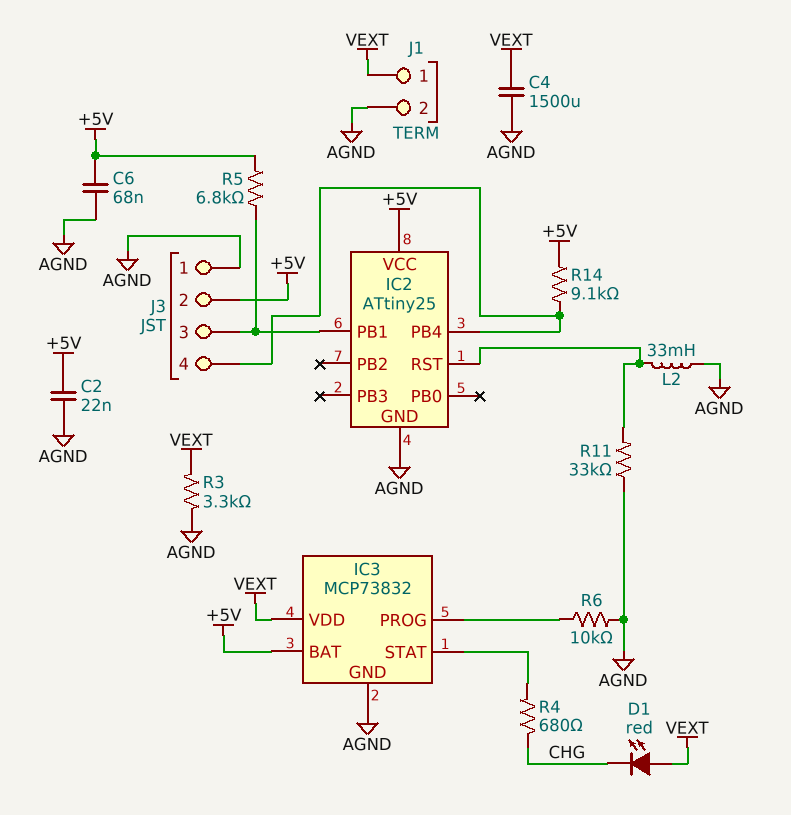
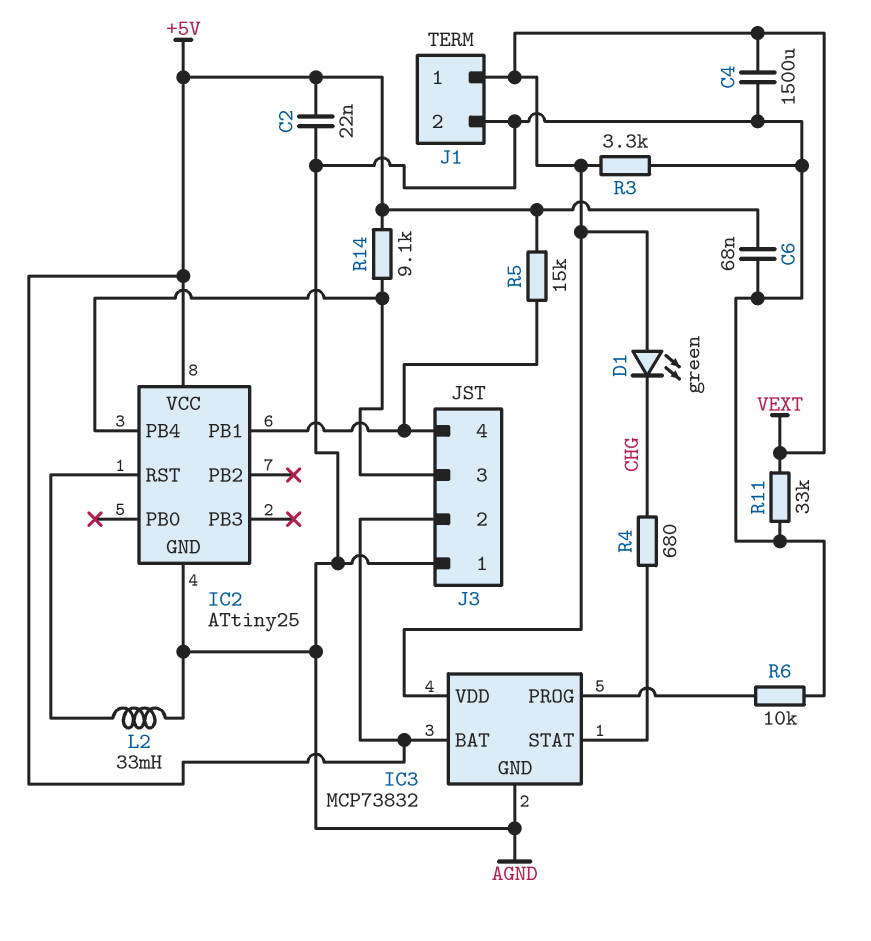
D1: LED red (A VEXT, K CHG) -> LED green (A VEXT, K CHG)
J3 pin 3: IC2/PB1 -> IC2/PB4
J3 pin 4: IC2/PB4 -> IC2/PB1
R5: 6.8k (+5V, IC2/PB1) -> 15k (+5V, IC2/PB1)
R11: 33k (AGND, IC2/RST) -> 33k (AGND, VEXT)

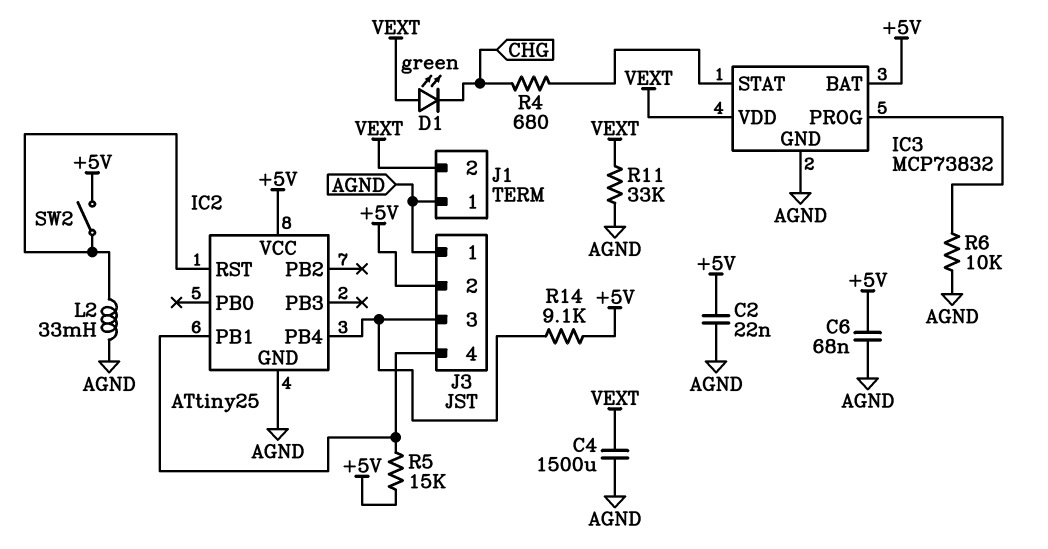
J1 pin 1: VEXT -> AGND
J1 pin 2: AGND -> VEXT
R3: 3.3k (AGND, VEXT) -> none
SW2: none -> switch (+5V, IC2/RST)

